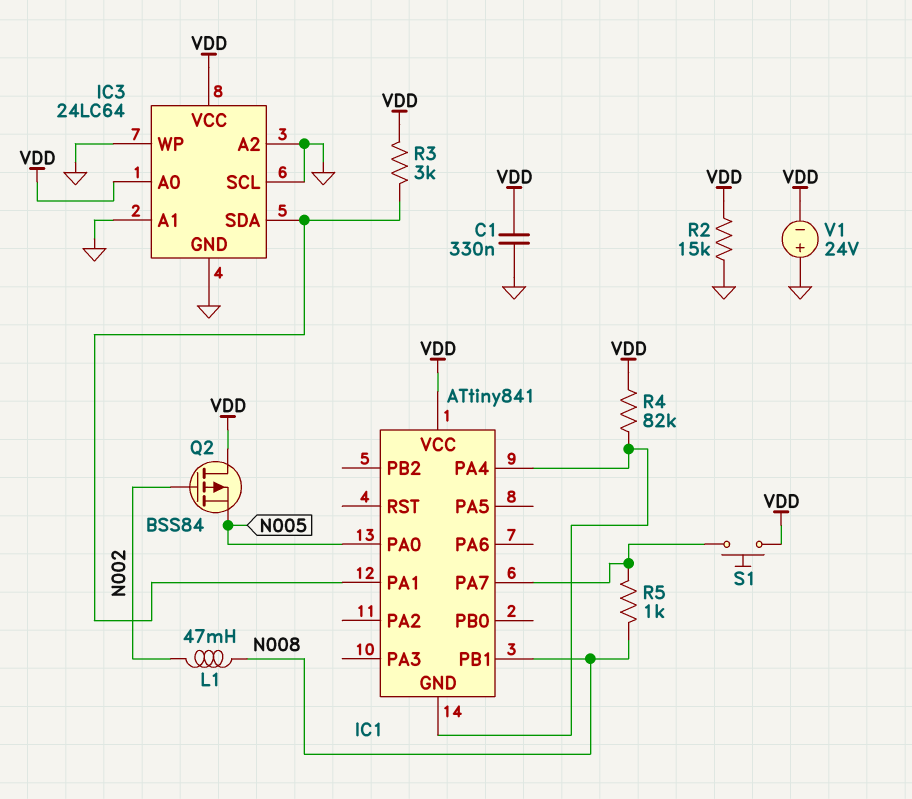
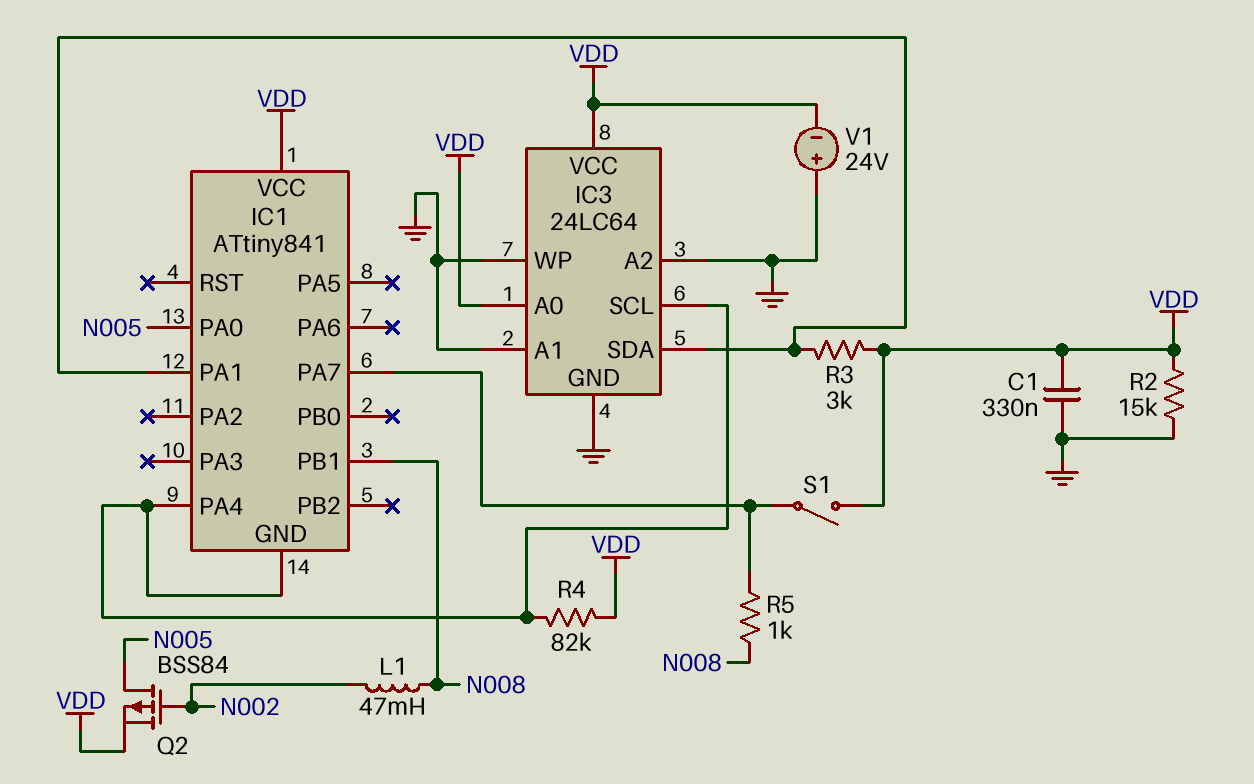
IC3 pin SCL: GND -> IC1/GND
Q2: PMOS BSS84 (G N002, D VDD, S N005) -> PMOS BSS84 (G N002, D N005, S VDD)
S1: button (IC1/PA7, VDD) -> switch (IC1/PA7, VDD)

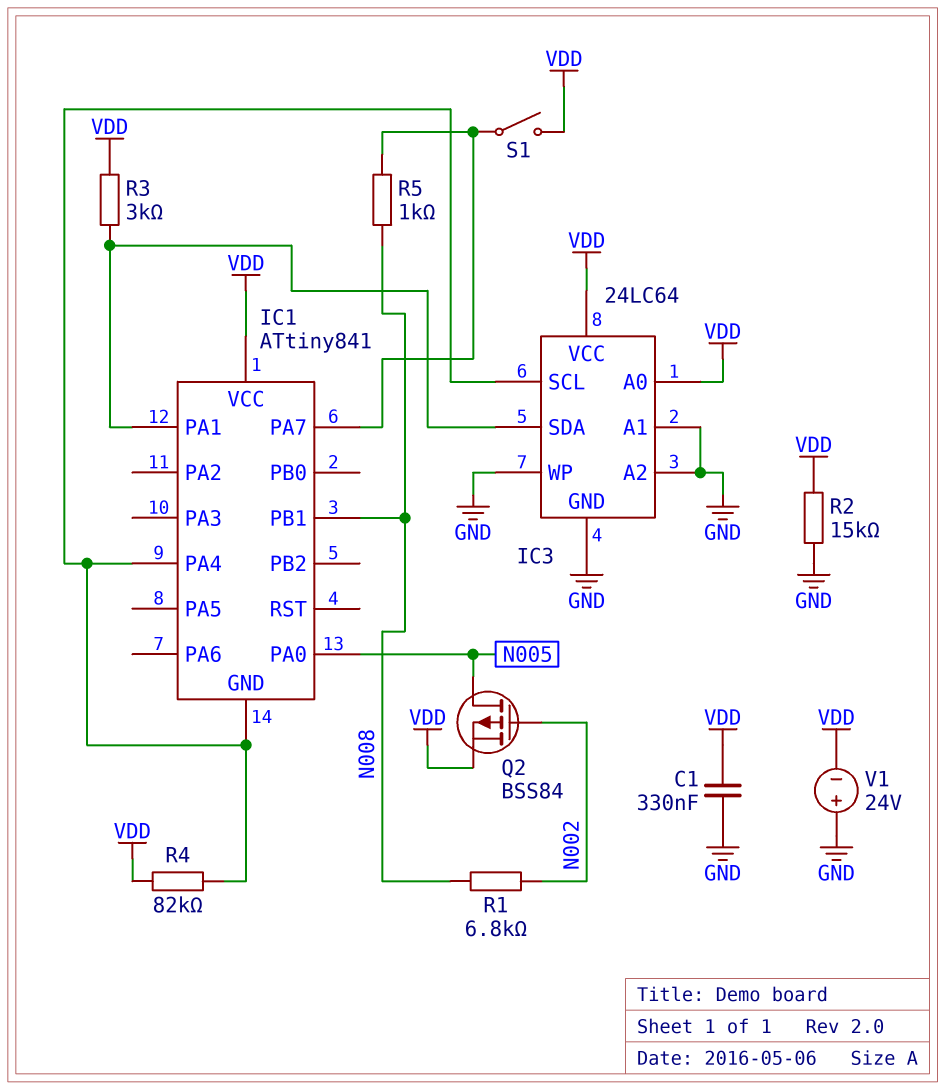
L1: 47mH (N002, N008) -> none
R1: none -> 6.8k (N002, N008)

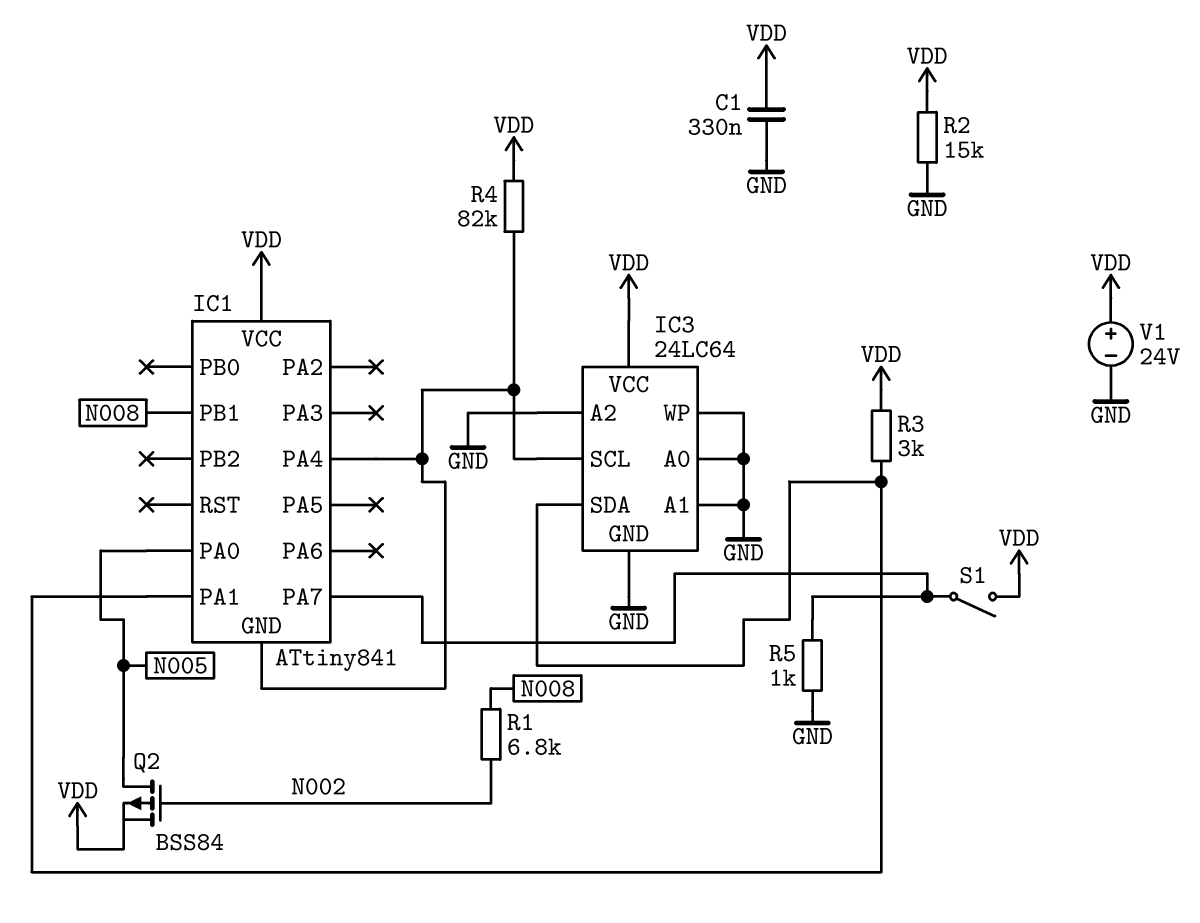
IC3 pin A0: VDD -> GND
R5: 1k (IC1/PA7, N008) -> 1k (GND, IC1/PA7)
V1: 24V (plus GND, minus VDD) -> 24V (plus VDD, minus GND)

